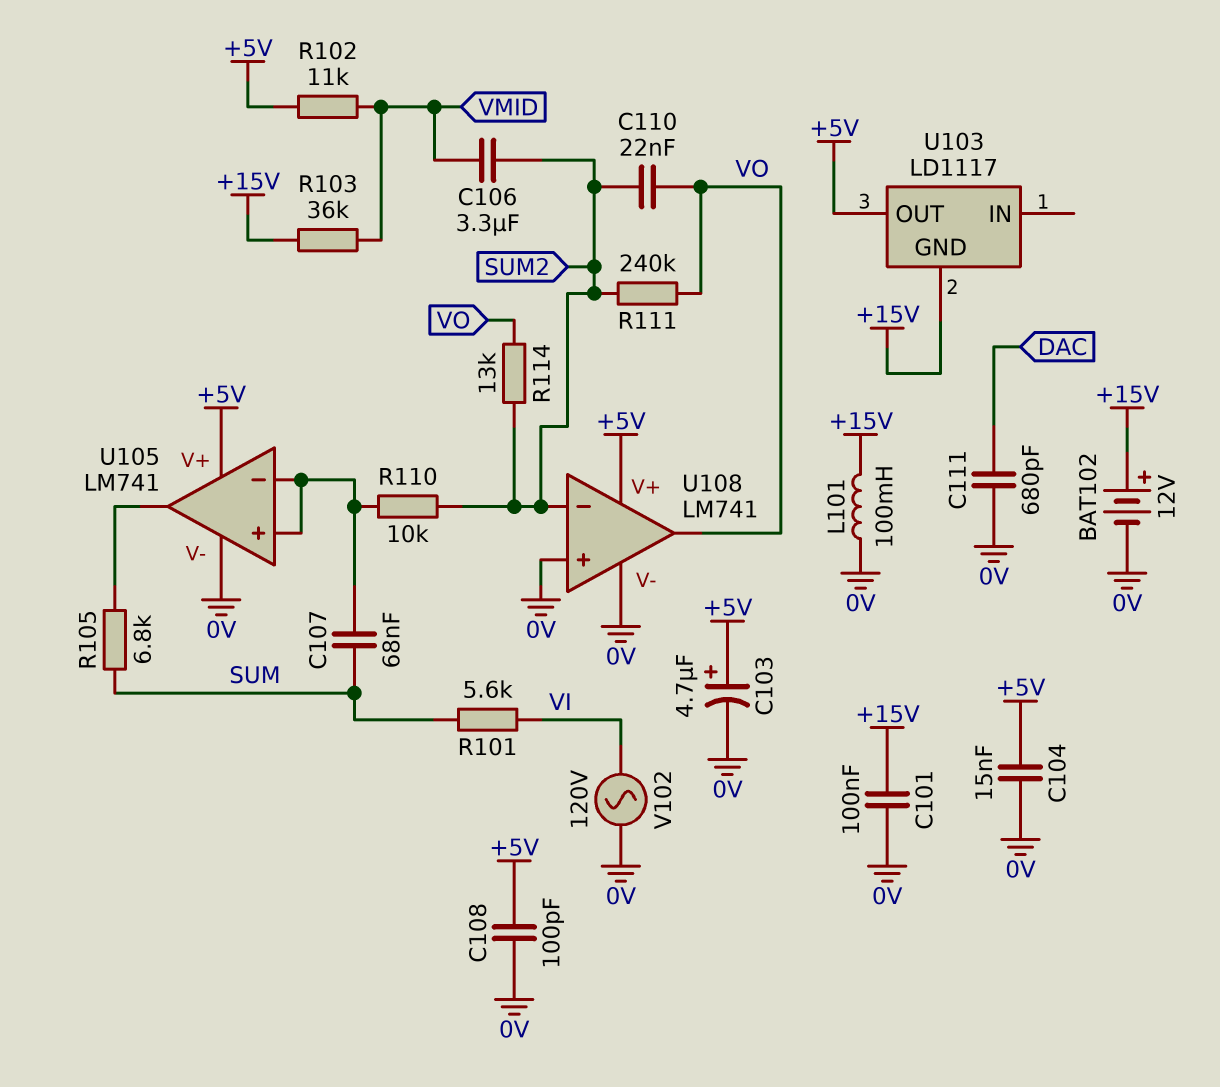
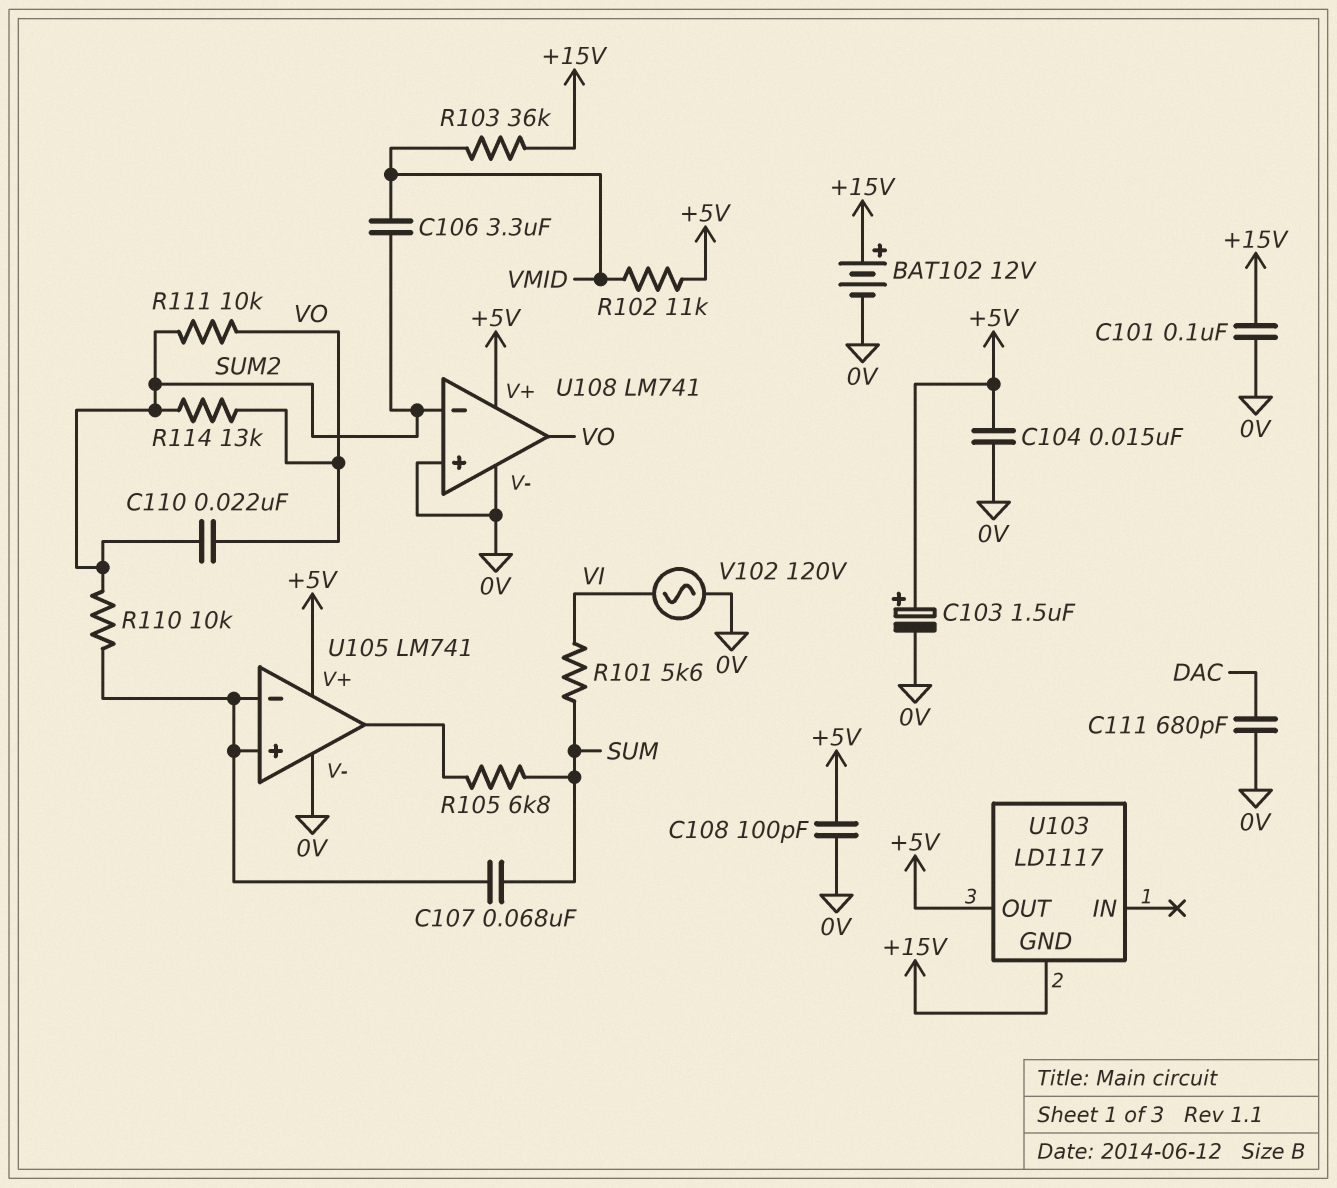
C103: 4.7uF (plus +5V, minus 0V) -> 1.5uF (plus +5V, minus 0V)
L101: 100mH (+15V, 0V) -> none
R111: 240k (SUM2, VO) -> 10k (SUM2, VO)

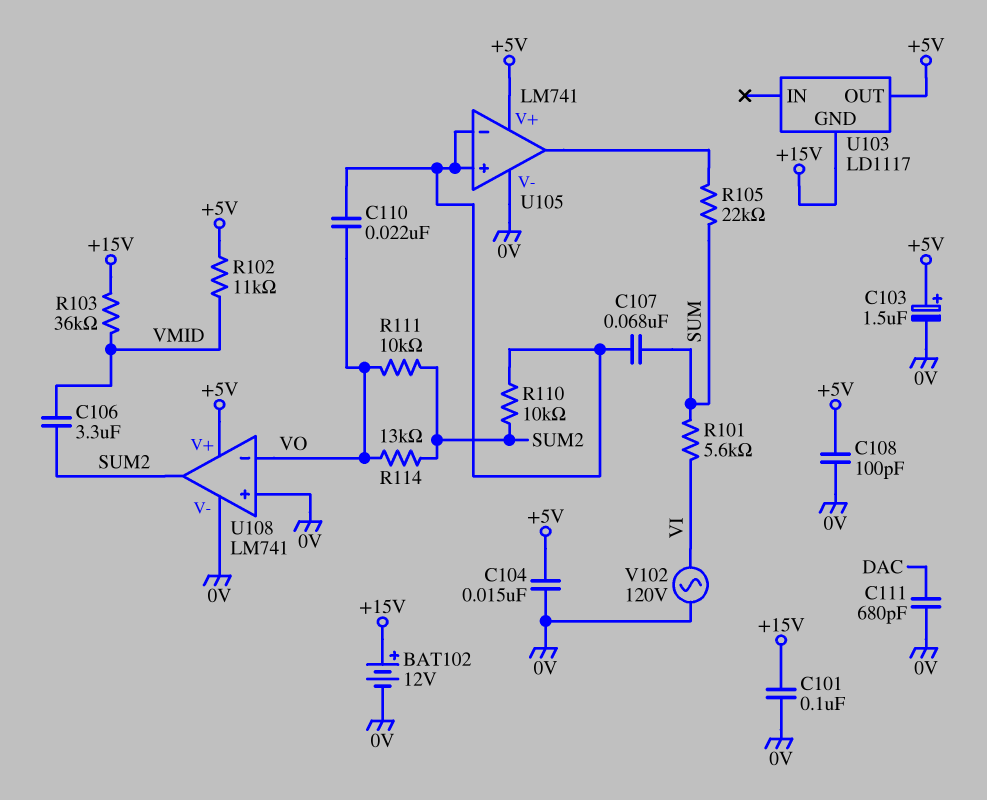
C110: 22nF (SUM2, VO) -> 22nF (U105/in+, VO)
R105: 6.8k (SUM, U105/out) -> 22k (SUM, U105/out)
U108 pin in-: SUM2 -> VO
U108 pin out: VO -> SUM2

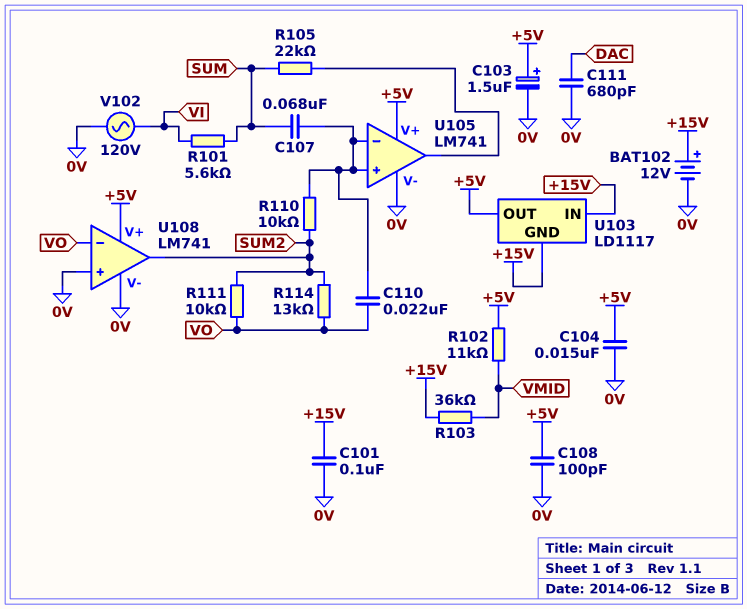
C106: 3.3uF (SUM2, VMID) -> none
U103 pin IN: none -> +15V

